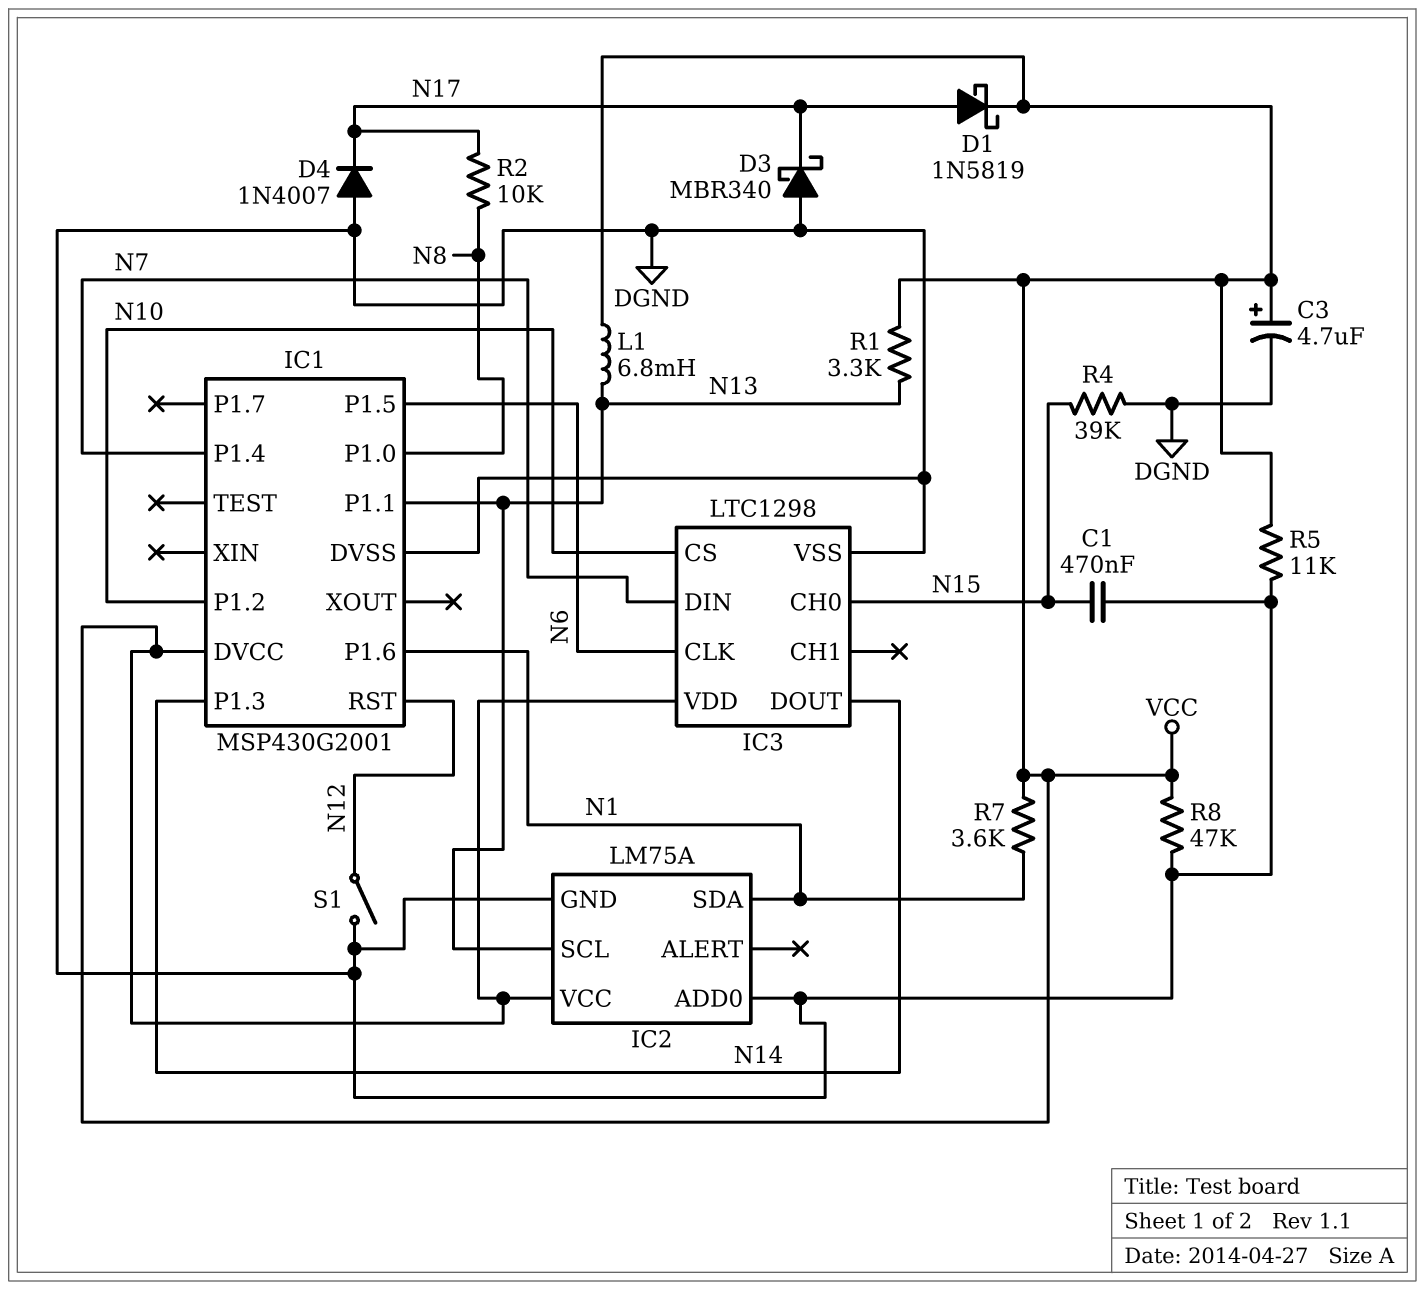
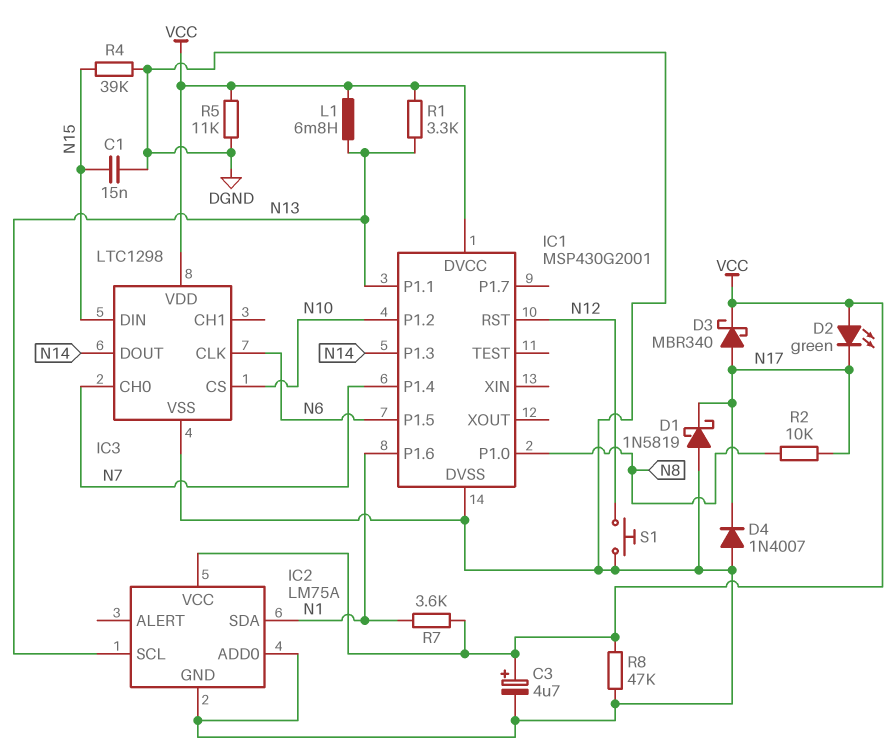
C1: 470nF (DGND, N15) -> 15nF (DGND, N15)
D1: schottky 1N5819 (A N17, K VCC) -> schottky 1N5819 (A DGND, K N17)
D2: none -> LED green (A VCC, K N17)
D3: schottky MBR340 (A DGND, K N17) -> schottky MBR340 (A N17, K VCC)
IC3 pin CH0: N15 -> N7
IC3 pin DIN: N7 -> N15
S1: switch (DGND, N12) -> button (DGND, N12)

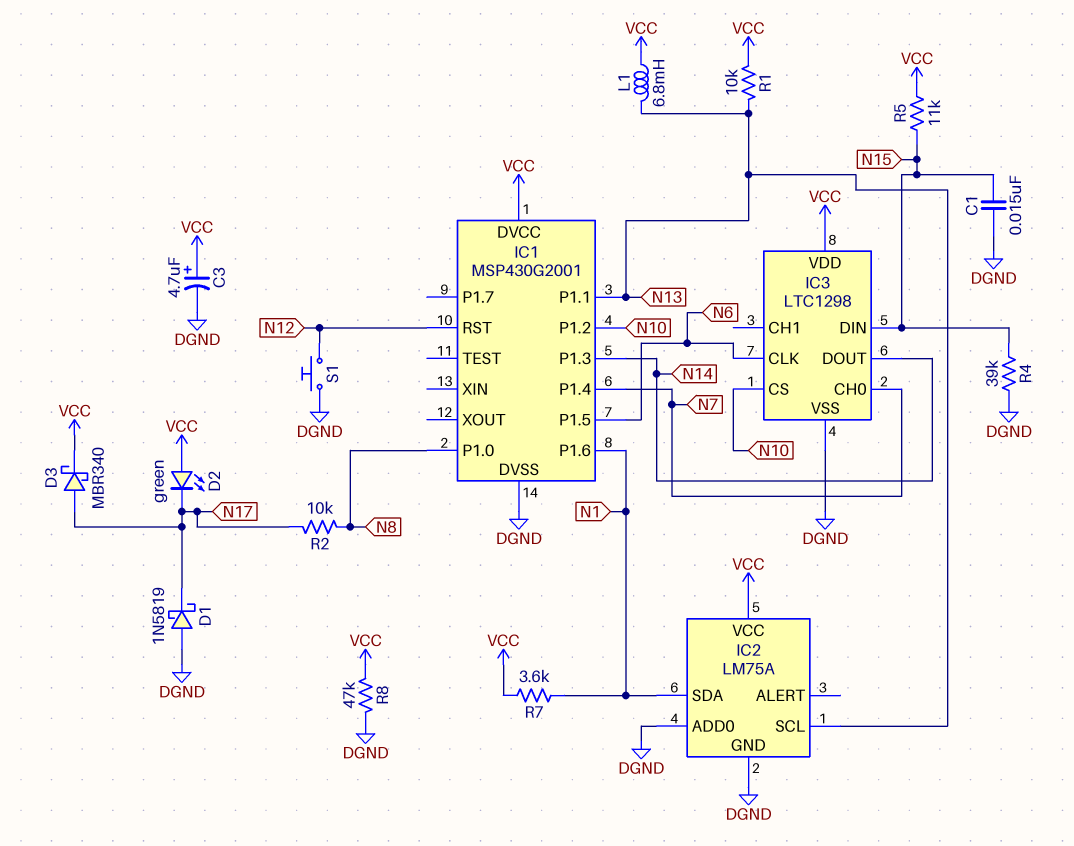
D4: diode 1N4007 (A DGND, K N17) -> none
R1: 3.3k (N13, VCC) -> 10k (N13, VCC)
R5: 11k (DGND, VCC) -> 11k (N15, VCC)

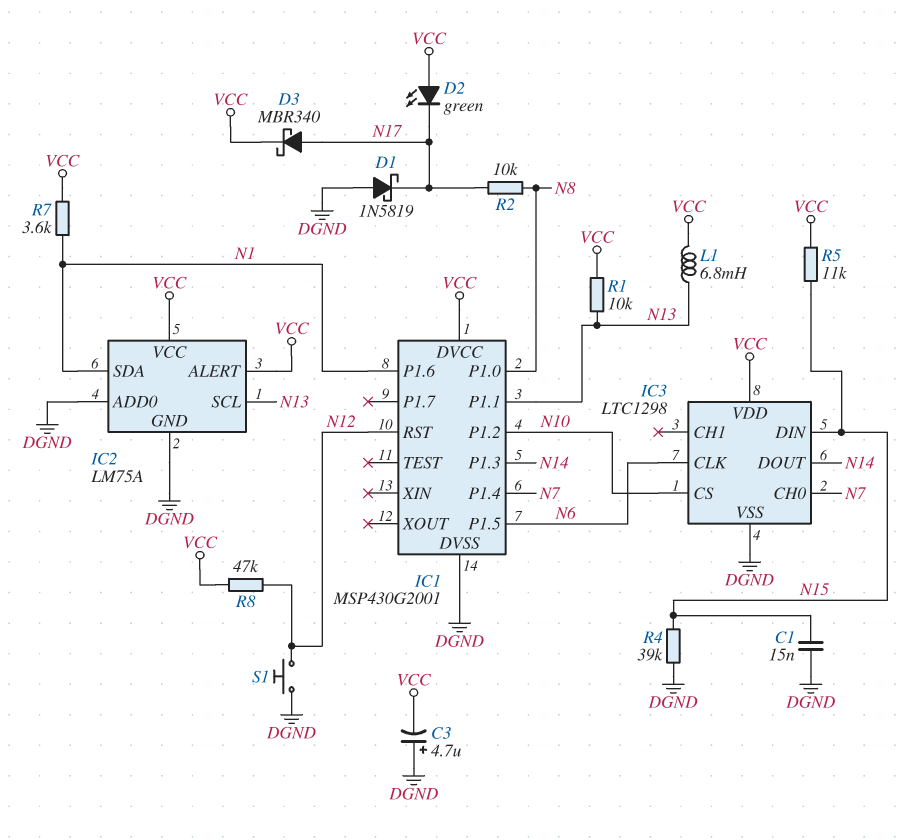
C3: 4.7uF (plus VCC, minus DGND) -> 4.7uF (plus DGND, minus VCC)
IC2 pin ALERT: none -> VCC
R8: 47k (DGND, VCC) -> 47k (N12, VCC)

